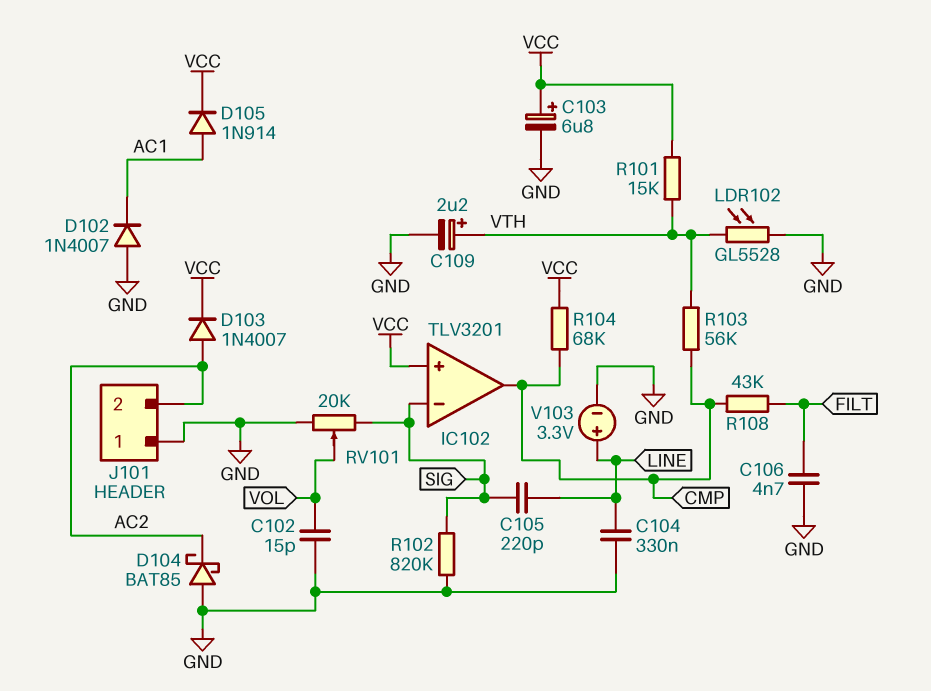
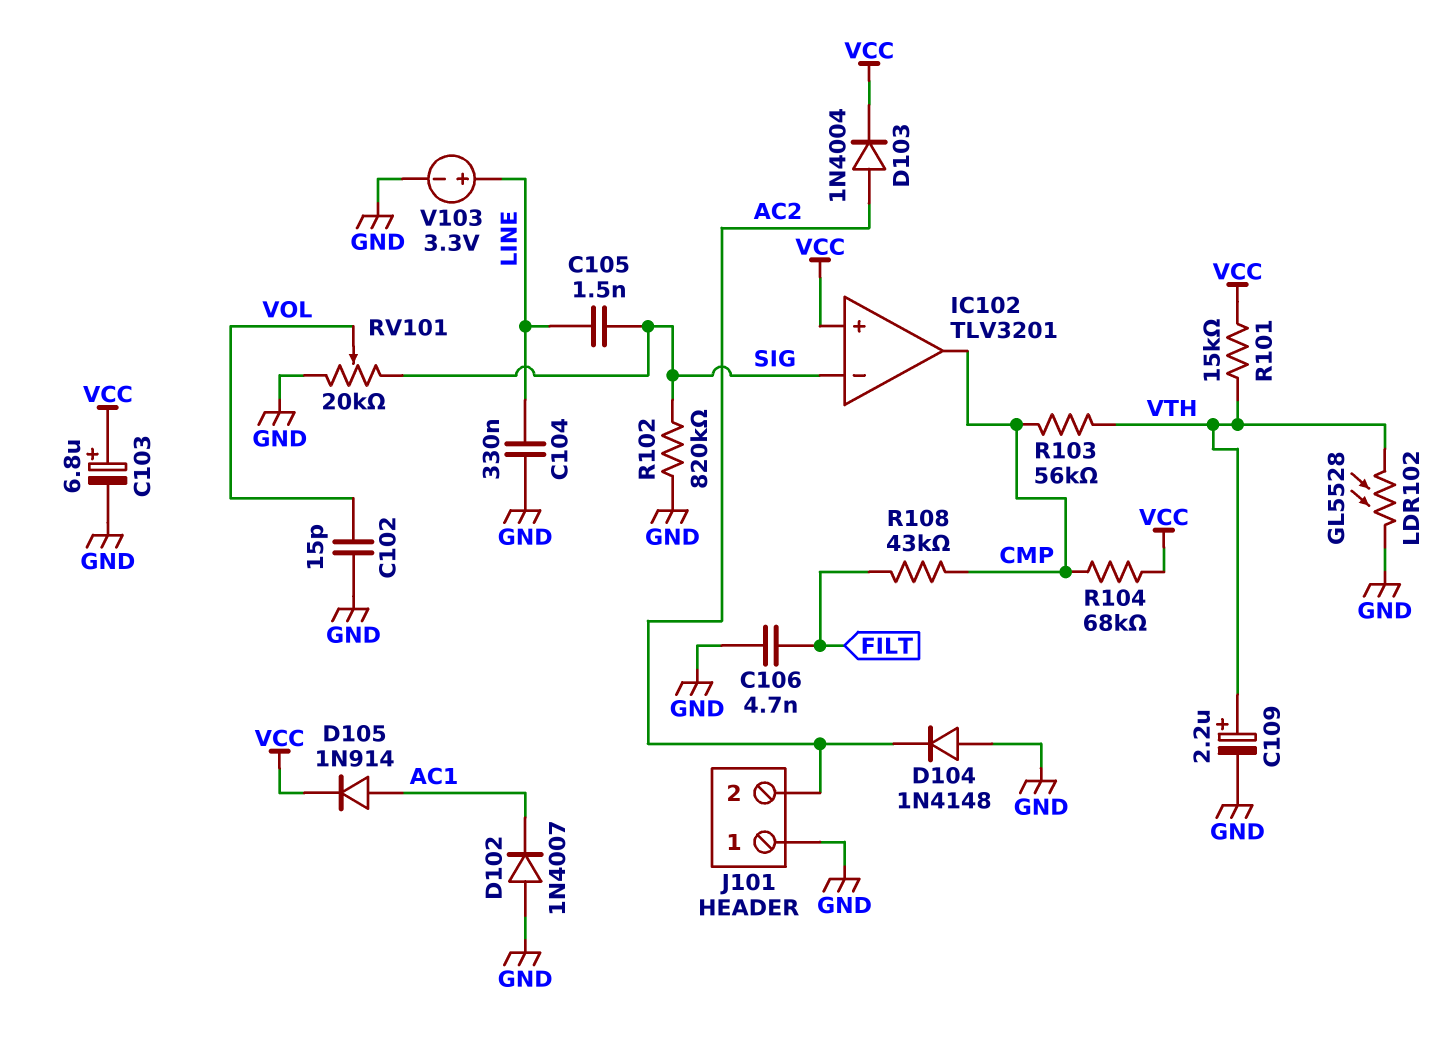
C105: 220pF (LINE, SIG) -> 1.5nF (LINE, SIG)
D103: diode 1N4007 (A AC2, K VCC) -> diode 1N4004 (A AC2, K VCC)
D104: schottky BAT85 (A GND, K AC2) -> diode 1N4148 (A GND, K AC2)

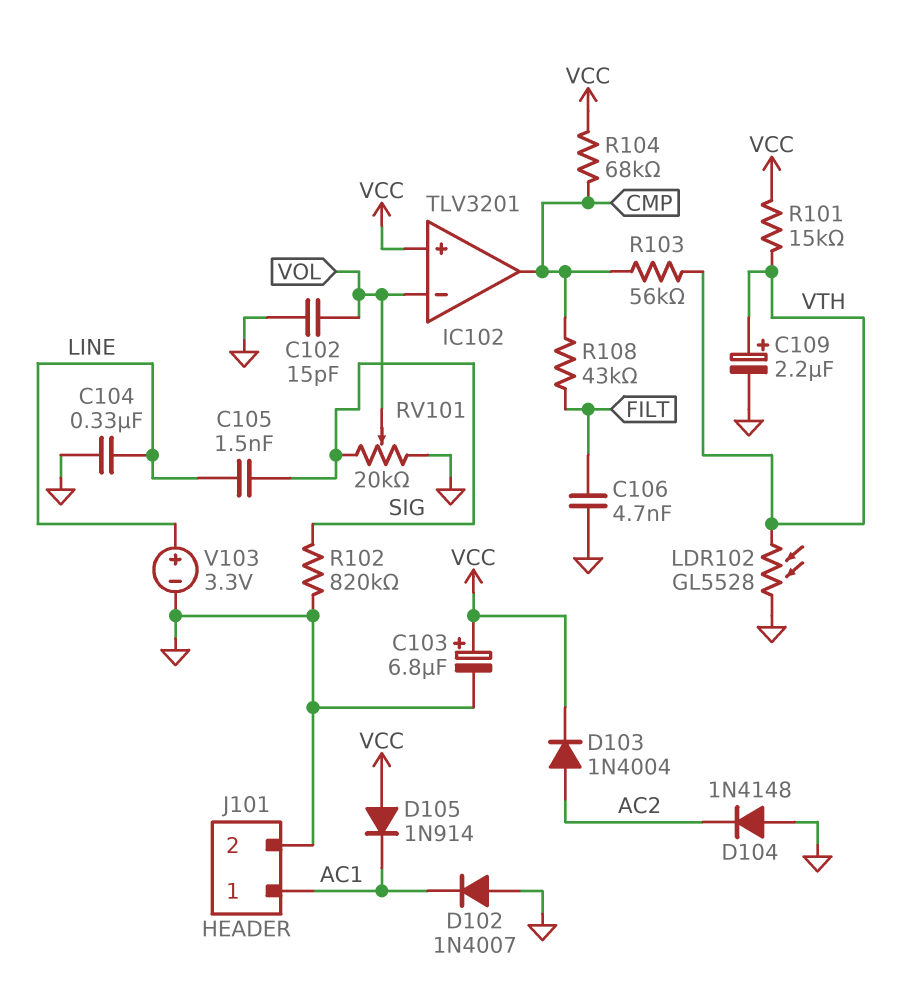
D105: diode 1N914 (A AC1, K VCC) -> diode 1N914 (A VCC, K AC1)
IC102 pin in-: SIG -> VOL
J101 pin 1: GND -> AC1
J101 pin 2: AC2 -> GND

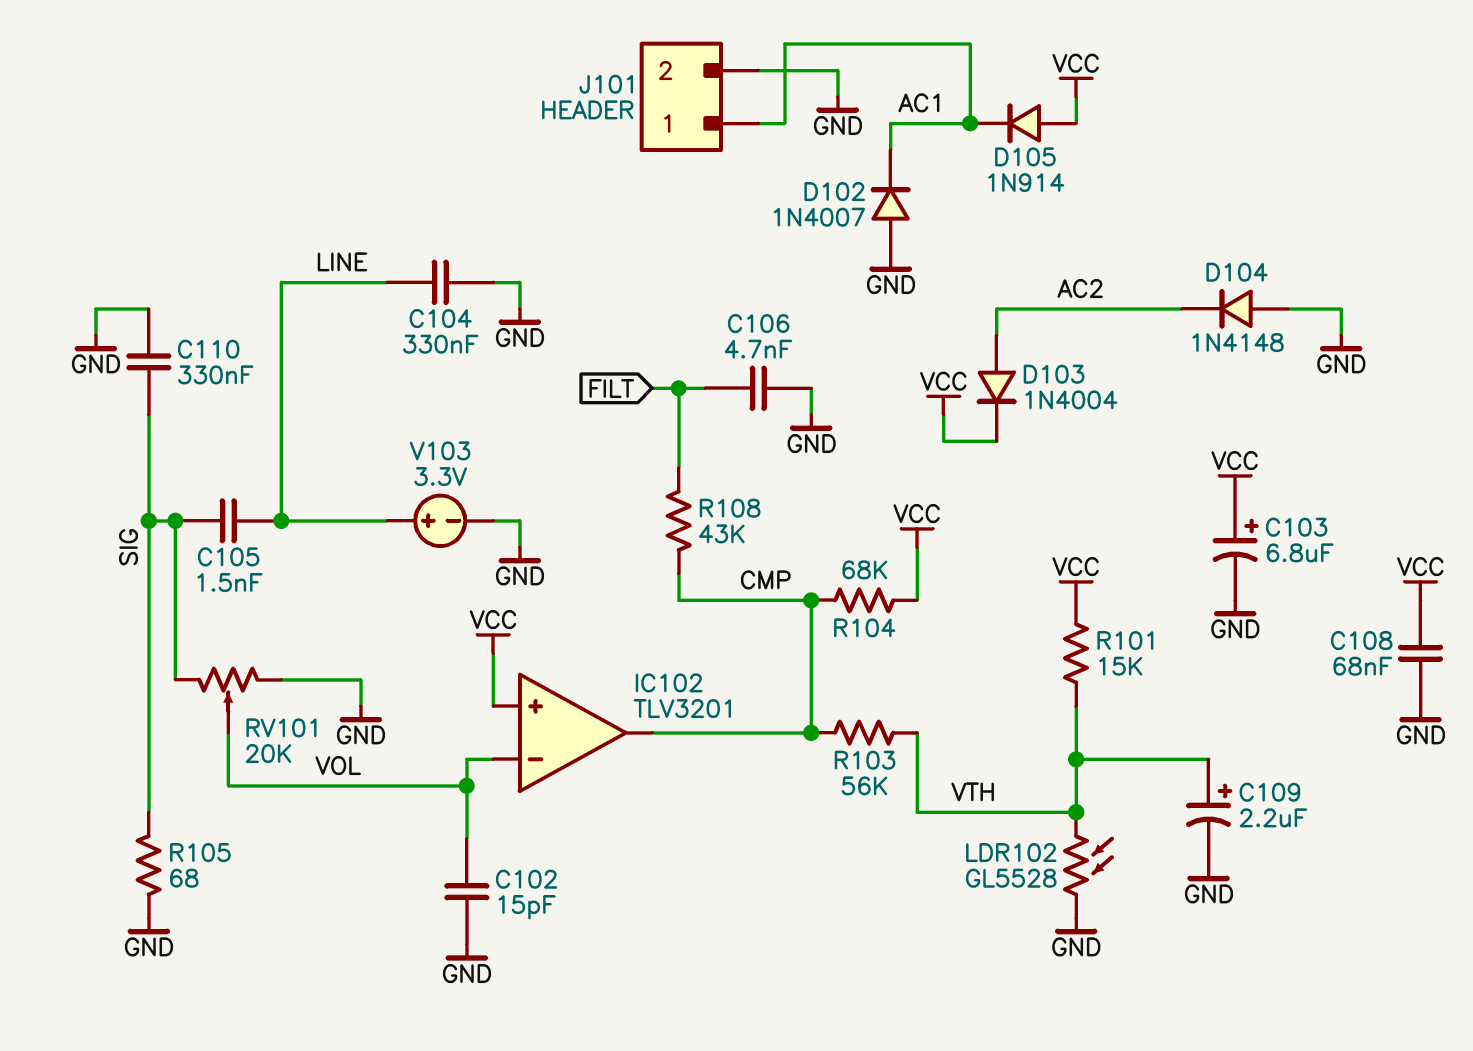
C108: none -> 68nF (GND, VCC)
C110: none -> 330nF (GND, SIG)
R102: 820k (GND, SIG) -> none
R105: none -> 68 (GND, SIG)

